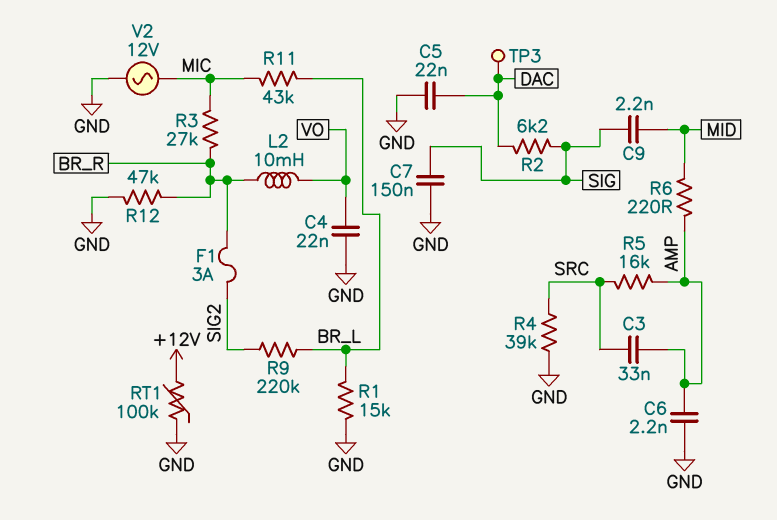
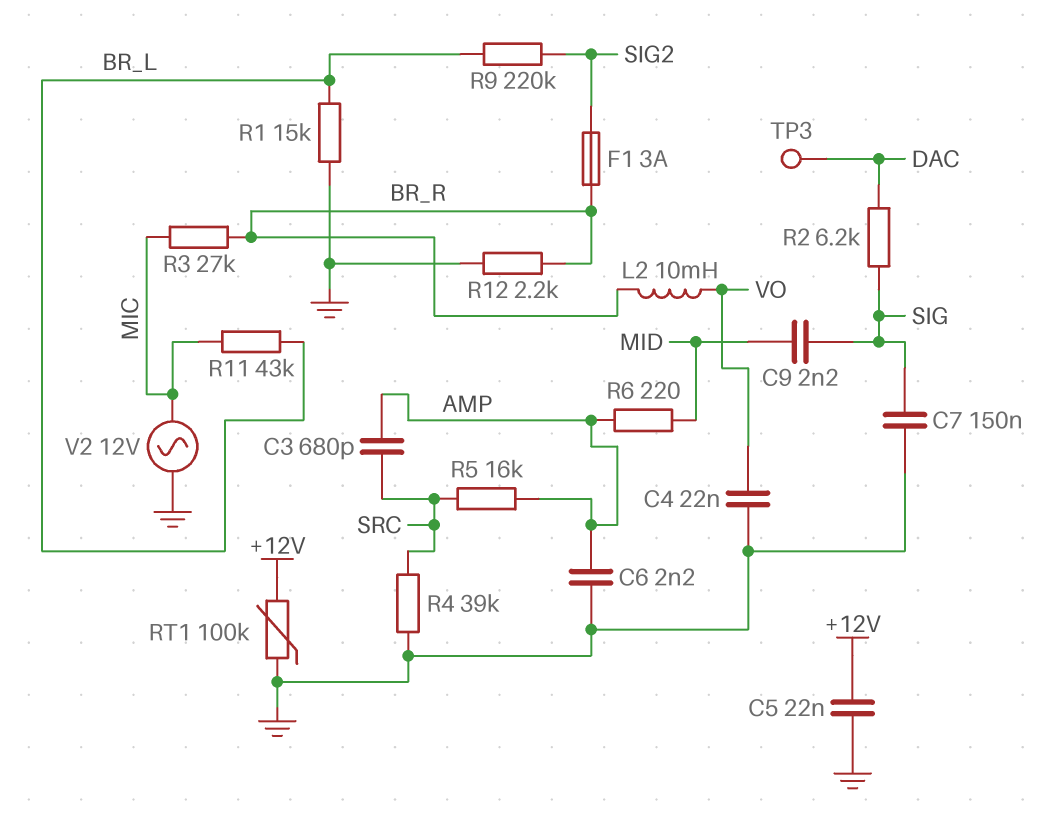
C3: 33nF (AMP, SRC) -> 680pF (AMP, SRC)
C5: 22nF (DAC, GND) -> 22nF (+12V, GND)
R12: 47k (BR_R, GND) -> 2.2k (BR_R, GND)

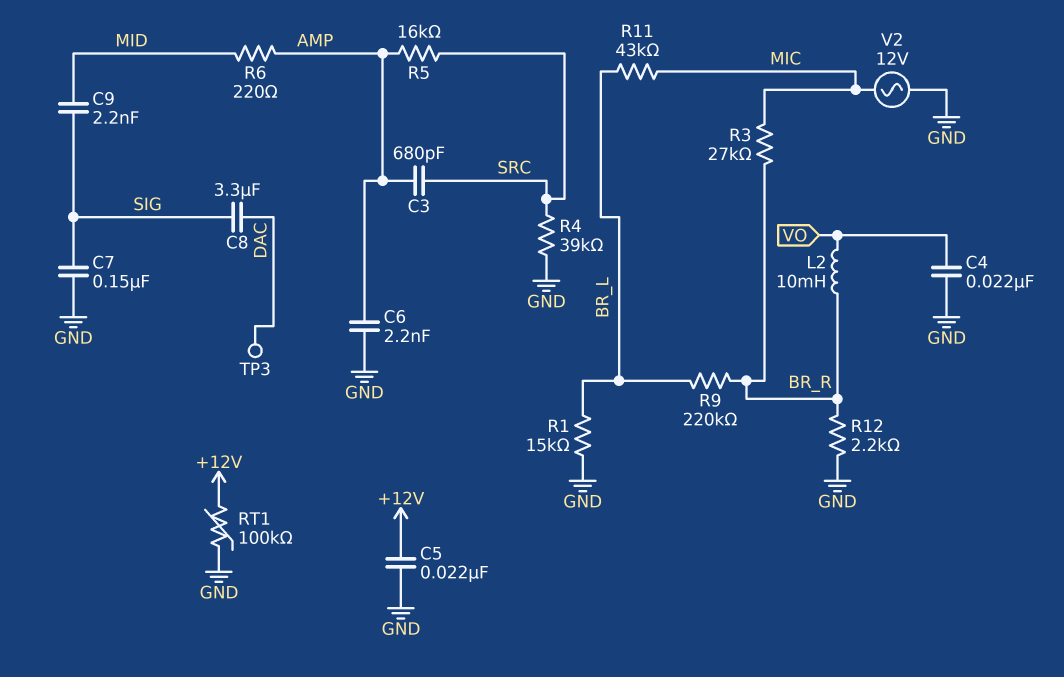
C8: none -> 3.3uF (DAC, SIG)
F1: 3A (BR_R, SIG2) -> none
R2: 6.2k (DAC, SIG) -> none
R9: 220k (BR_L, SIG2) -> 220k (BR_L, BR_R)

